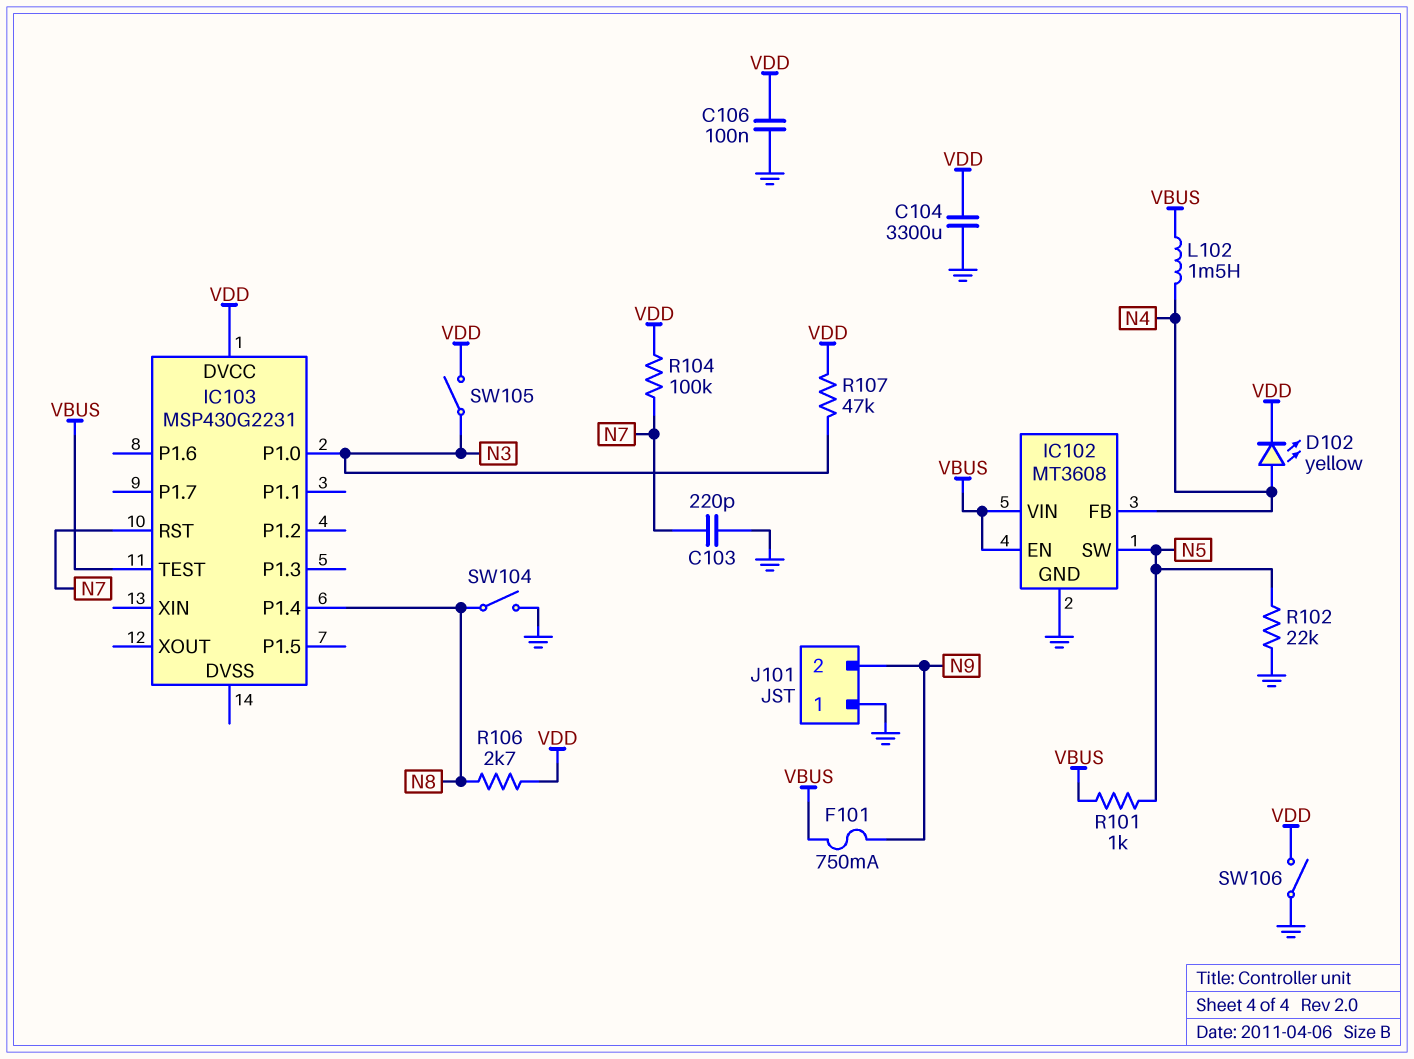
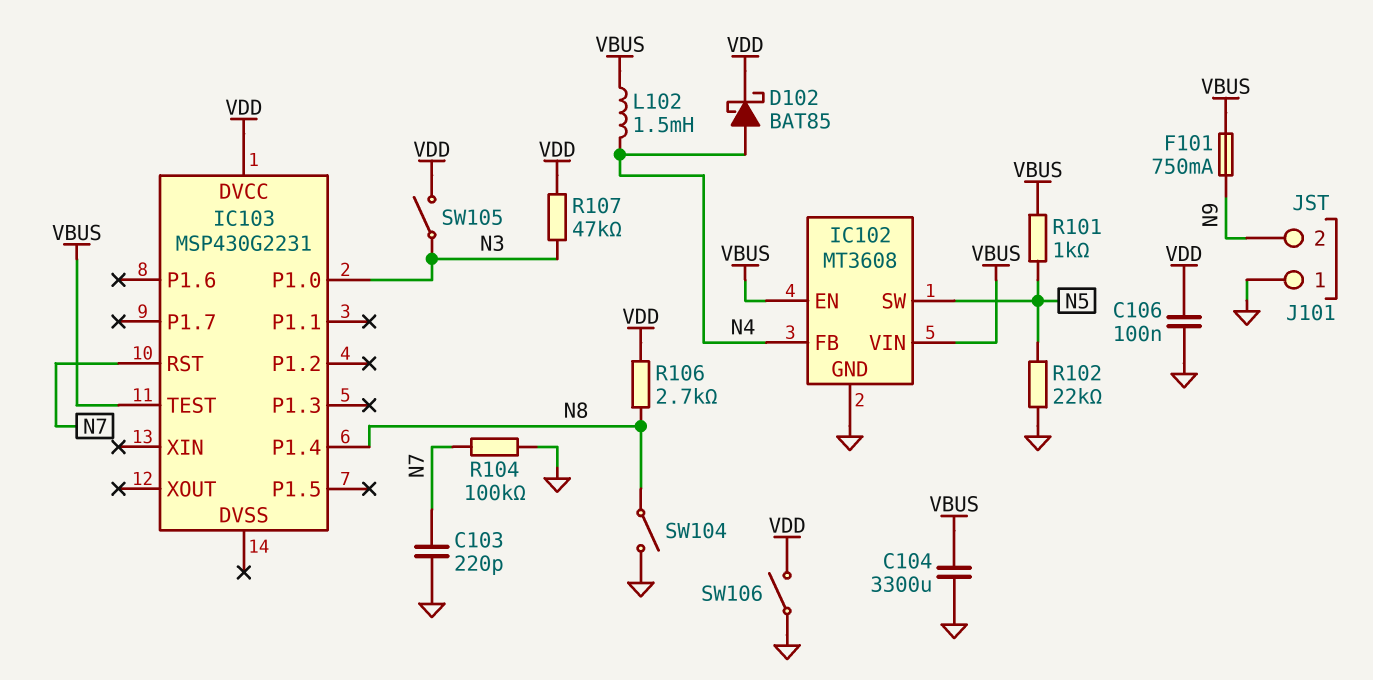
C104: 3300uF (GND, VDD) -> 3300uF (GND, VBUS)
D102: LED yellow (A N4, K VDD) -> schottky BAT85 (A N4, K VDD)
R104: 100k (N7, VDD) -> 100k (GND, N7)

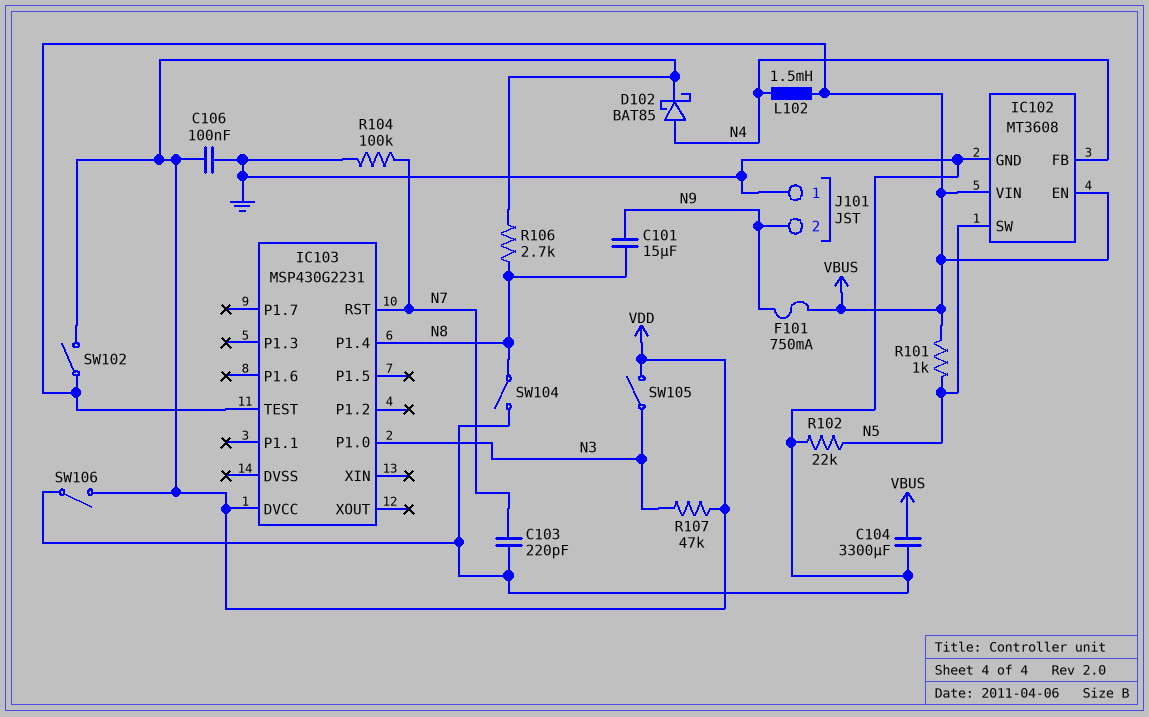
C101: none -> 15uF (N8, N9)
SW102: none -> switch (VBUS, VDD)

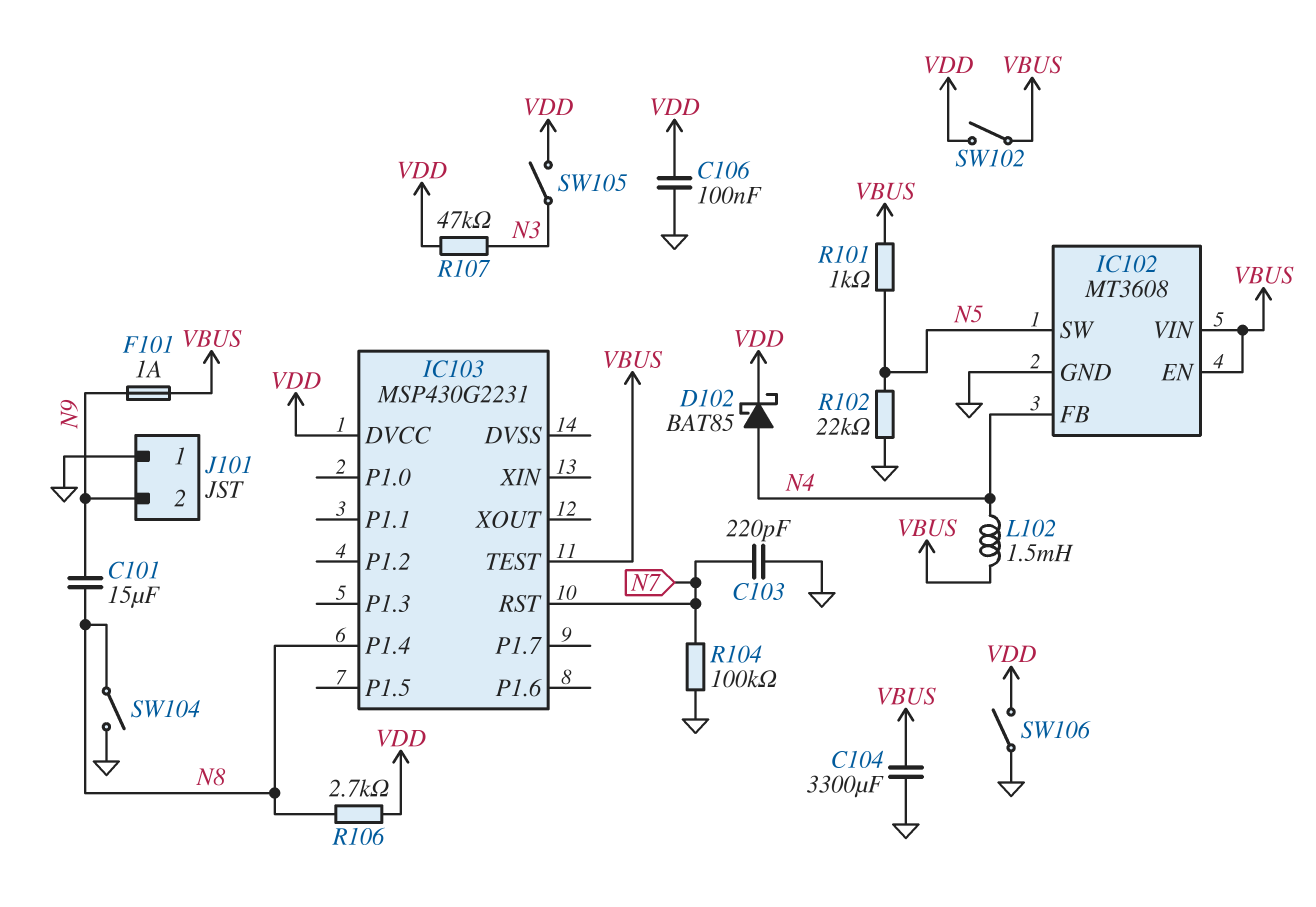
F101: 750mA (N9, VBUS) -> 1A (N9, VBUS)
IC103 pin P1.0: N3 -> none

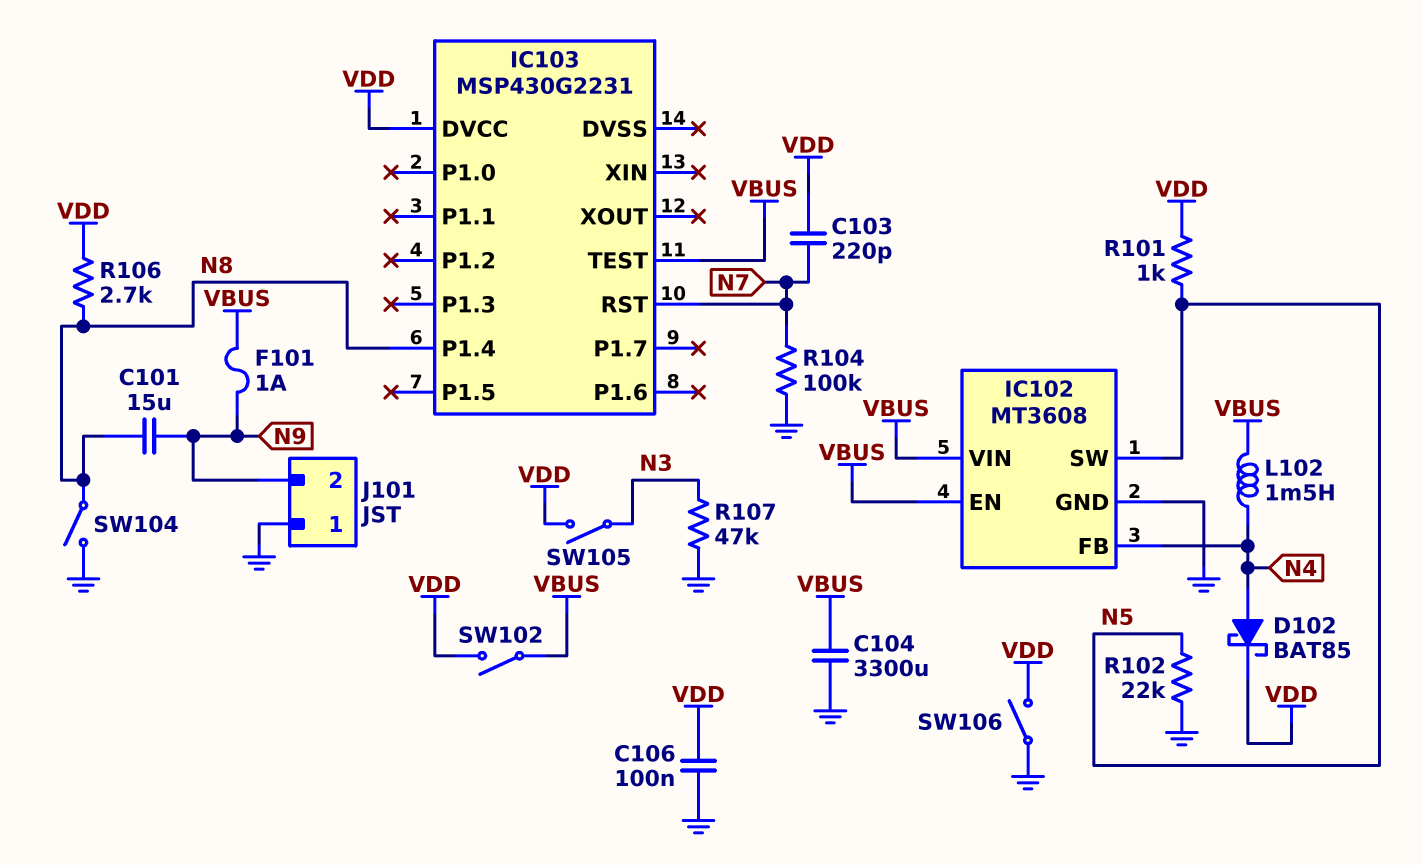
C103: 220pF (GND, N7) -> 220pF (N7, VDD)
R101: 1k (N5, VBUS) -> 1k (N5, VDD)
R107: 47k (N3, VDD) -> 47k (GND, N3)

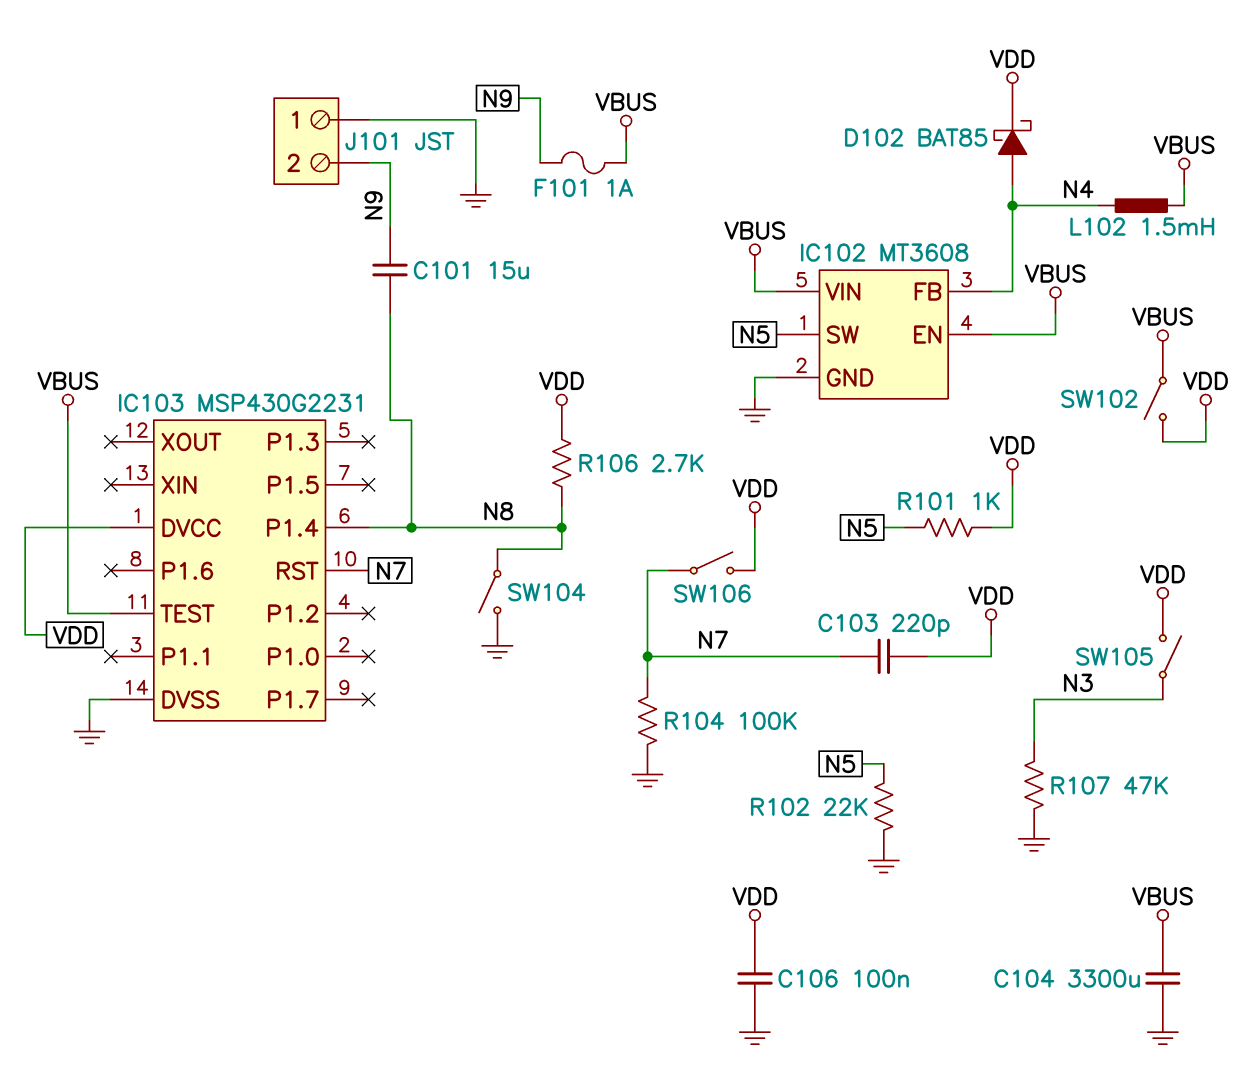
IC103 pin DVSS: none -> GND
SW106: switch (GND, VDD) -> switch (N7, VDD)

